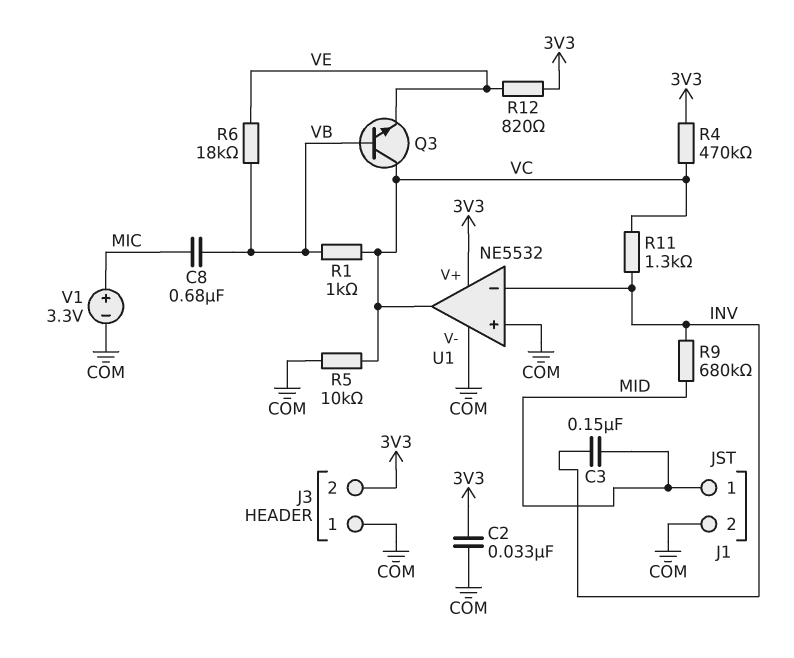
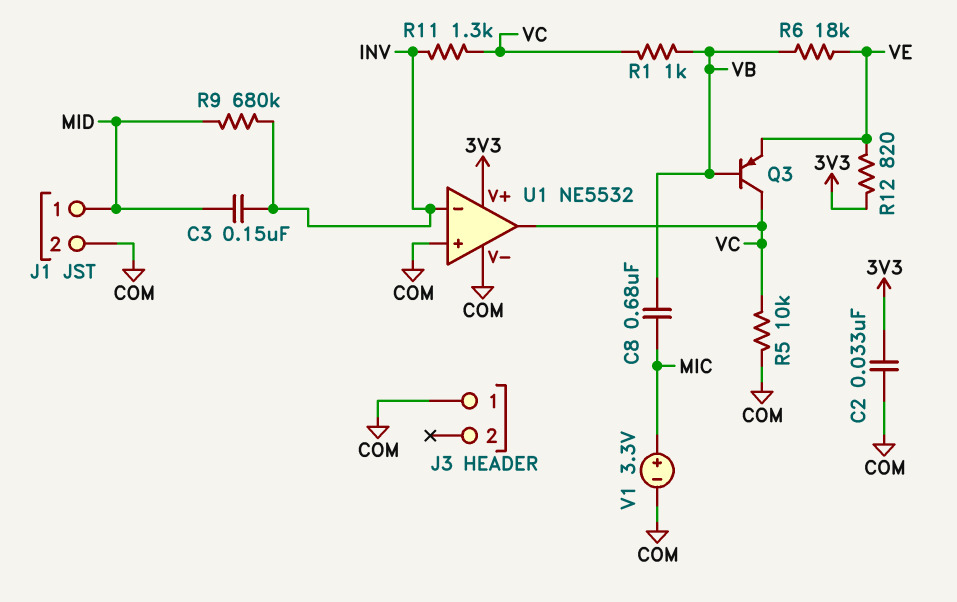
J3 pin 2: 3V3 -> none
Q3: NPN (B VB, C VC, E VE) -> PNP (B VB, C VC, E VE)
R4: 470k (3V3, VC) -> none

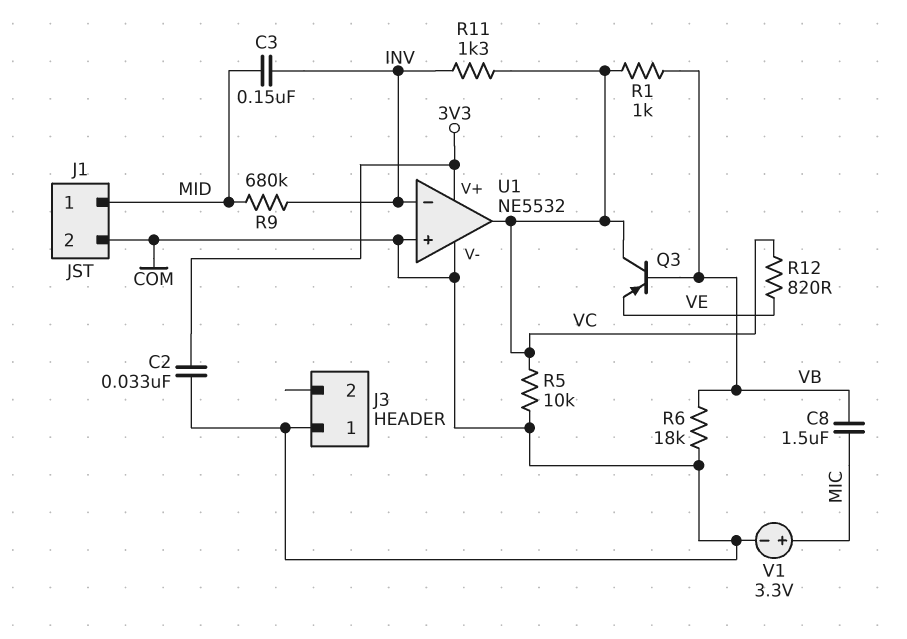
C8: 680nF (MIC, VB) -> 1.5uF (MIC, VB)
R6: 18k (VB, VE) -> 18k (COM, VB)
R12: 820 (3V3, VE) -> 820 (VC, VE)

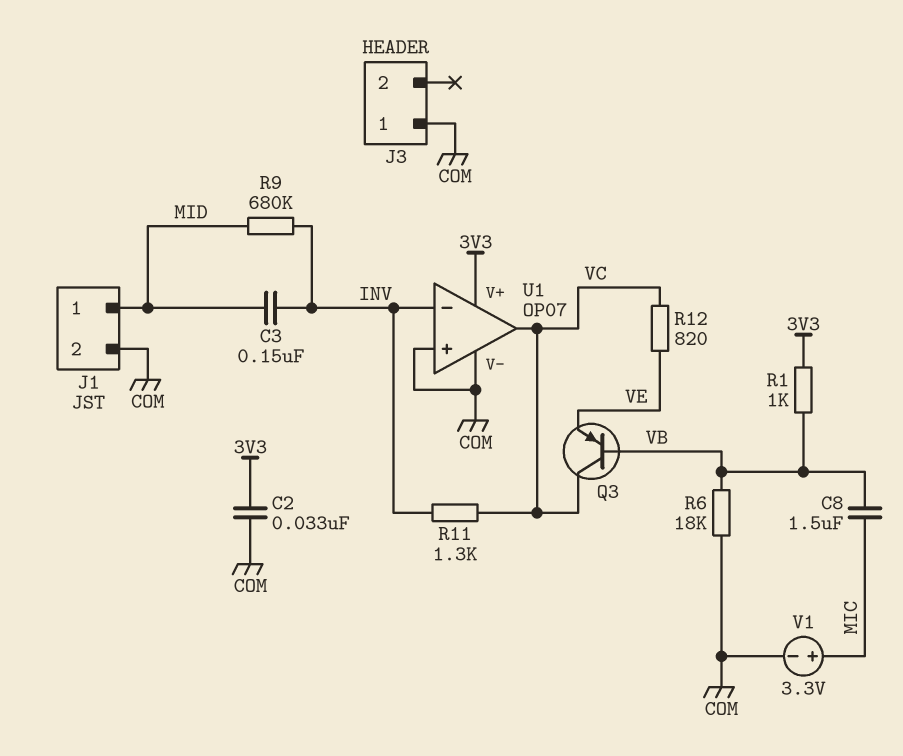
R1: 1k (VB, VC) -> 1k (3V3, VB)
R5: 10k (COM, VC) -> none
U1: NE5532 -> OP07

